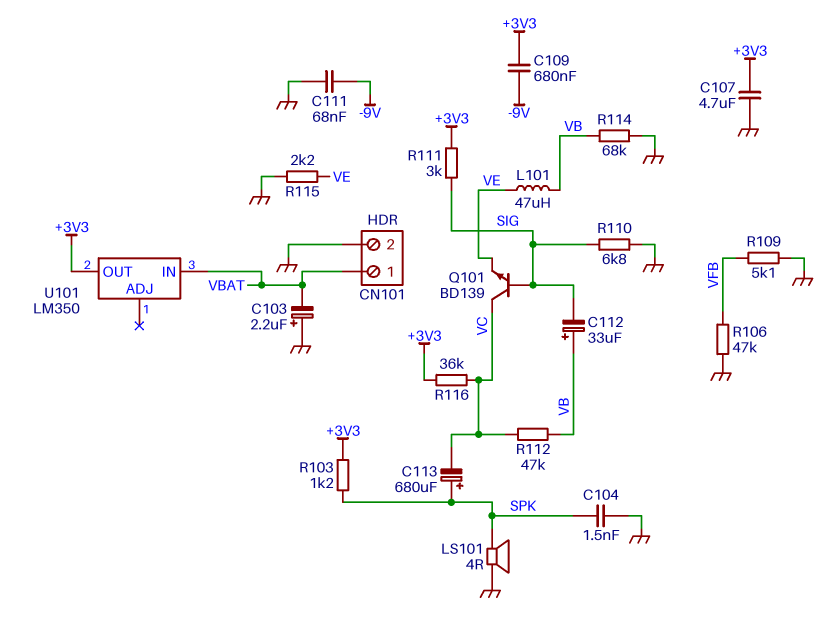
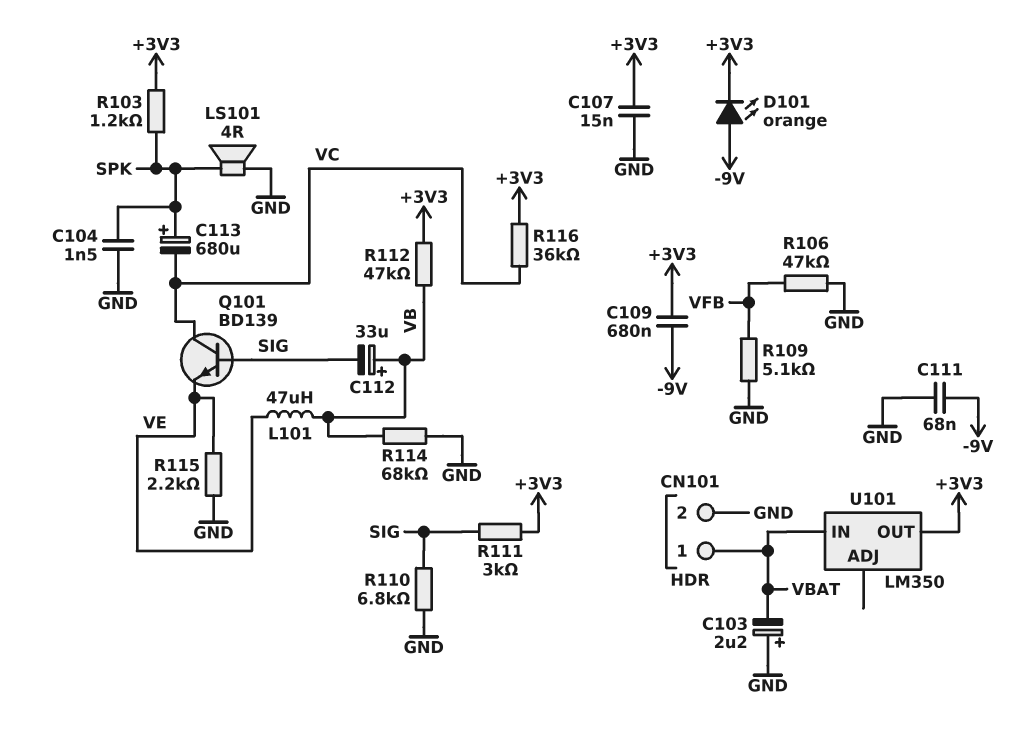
C107: 4.7uF (+3V3, GND) -> 15nF (+3V3, GND)
D101: none -> LED orange (A -9V, K +3V3)
R112: 47k (VB, VC) -> 47k (+3V3, VB)

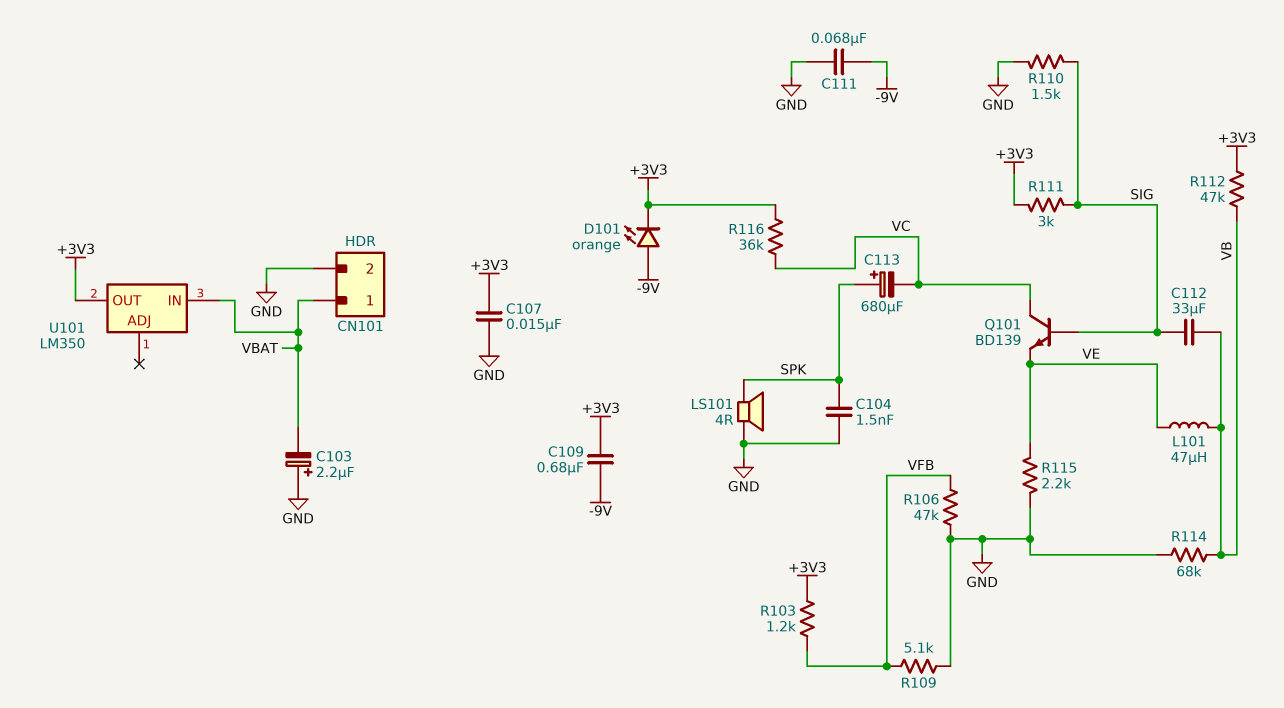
C112: 33uF (plus VB, minus SIG) -> 33uF (SIG, VB)
R103: 1.2k (+3V3, SPK) -> 1.2k (+3V3, VFB)
R110: 6.8k (GND, SIG) -> 1.5k (GND, SIG)

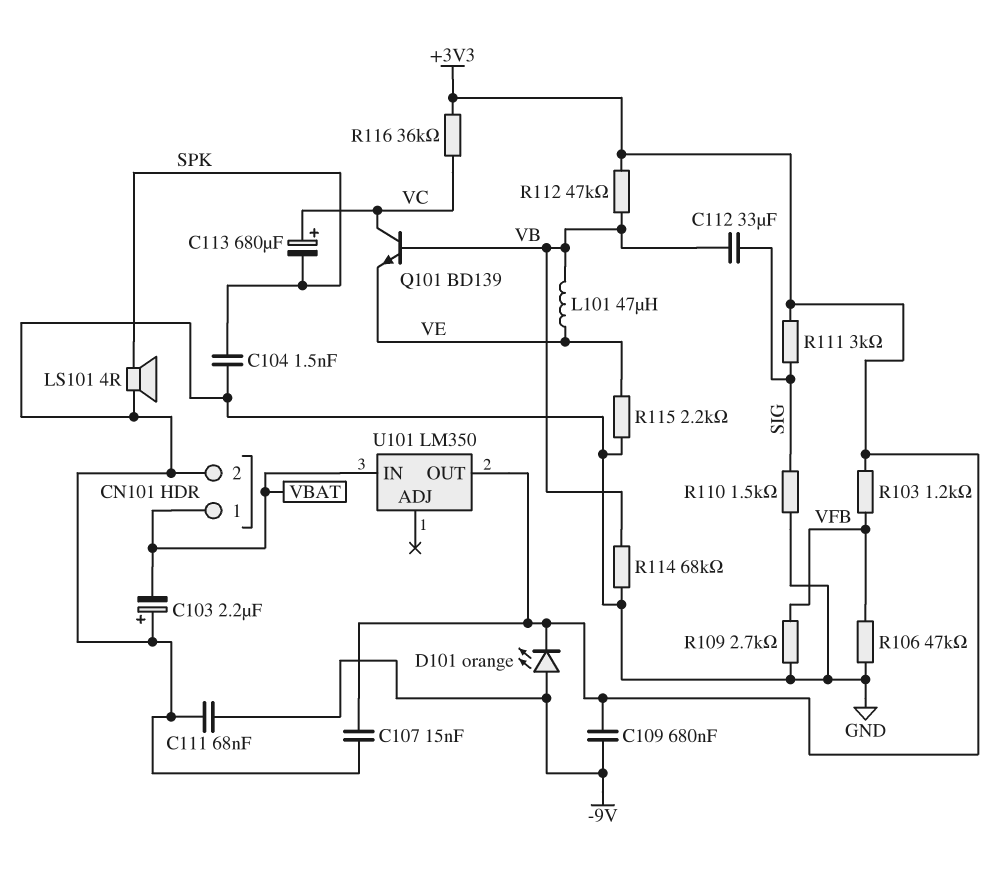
C113: 680uF (plus SPK, minus VC) -> 680uF (plus VC, minus SPK)
Q101: NPN BD139 (B SIG, C VC, E VE) -> NPN BD139 (B VB, C VC, E VE)
R109: 5.1k (GND, VFB) -> 2.7k (GND, VFB)

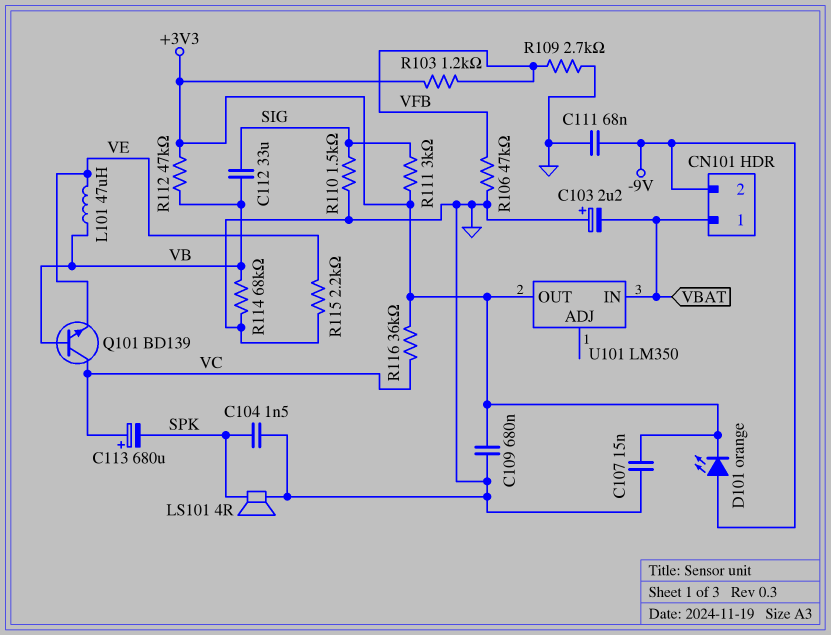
C109: 680nF (+3V3, -9V) -> 680nF (+3V3, GND)
CN101 pin 2: GND -> -9V

